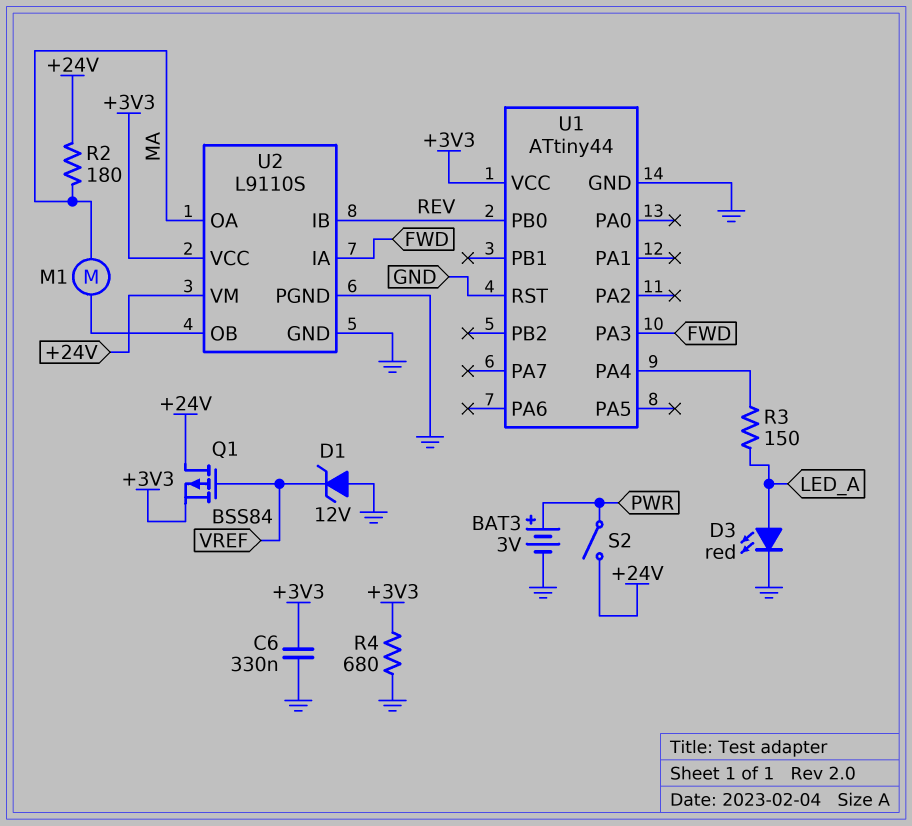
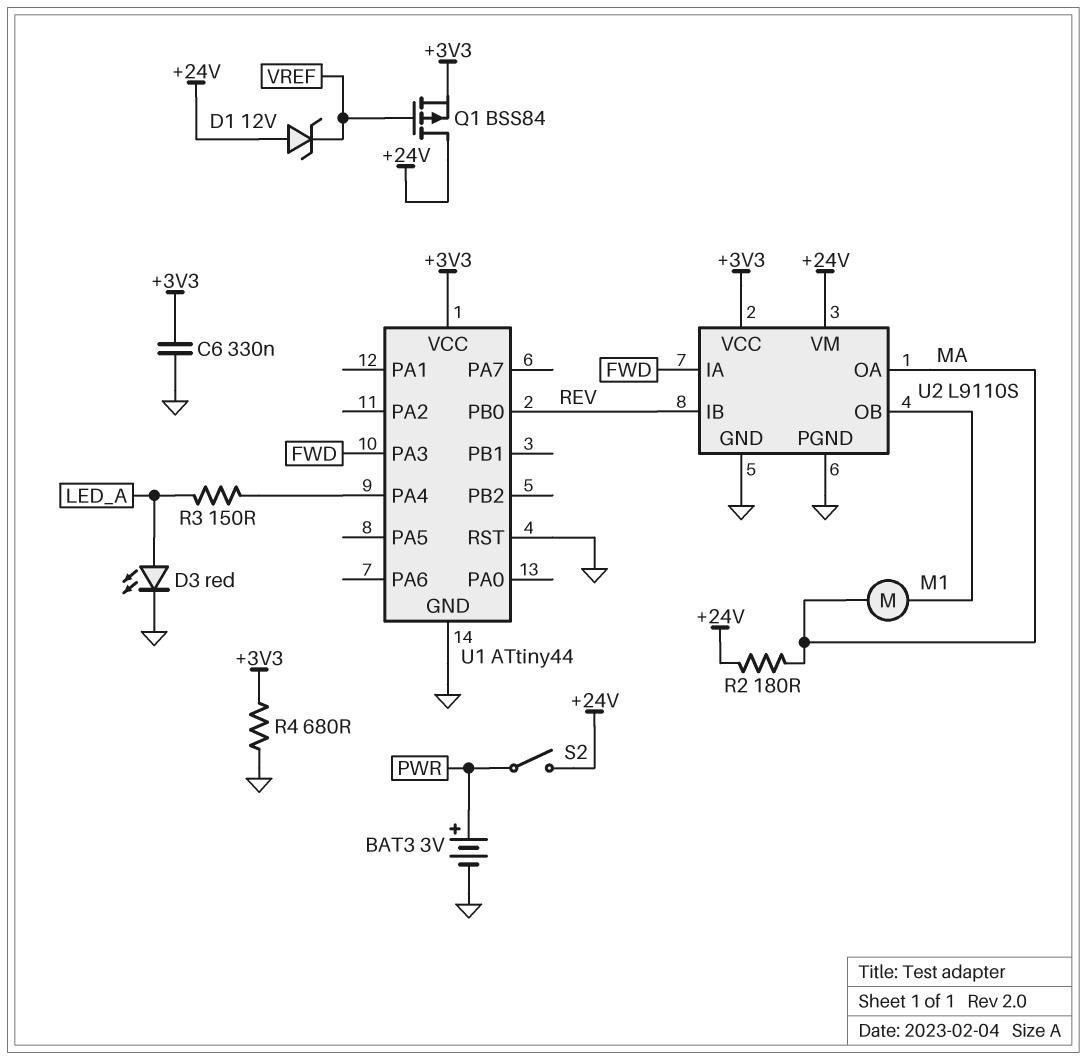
D1: zener 12V (A GND, K VREF) -> zener 12V (A +24V, K VREF)

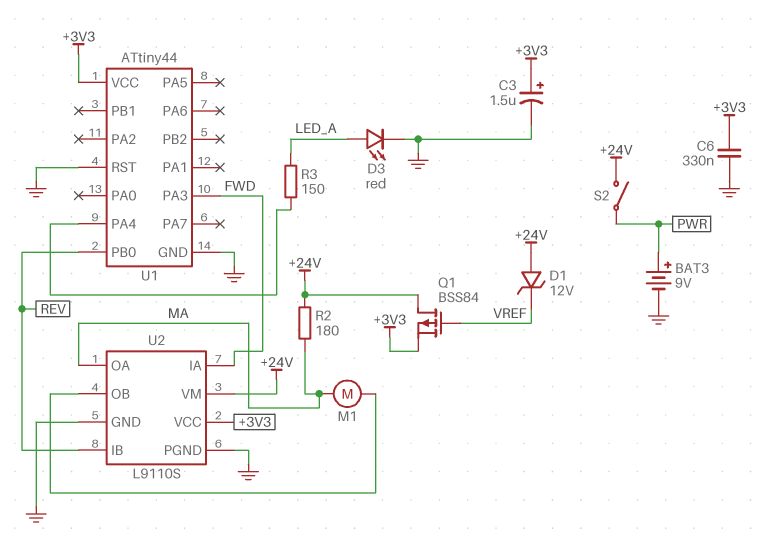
BAT3: 3V (plus PWR, minus GND) -> 9V (plus PWR, minus GND)
C3: none -> 1.5uF (plus +3V3, minus GND)
R4: 680 (+3V3, GND) -> none

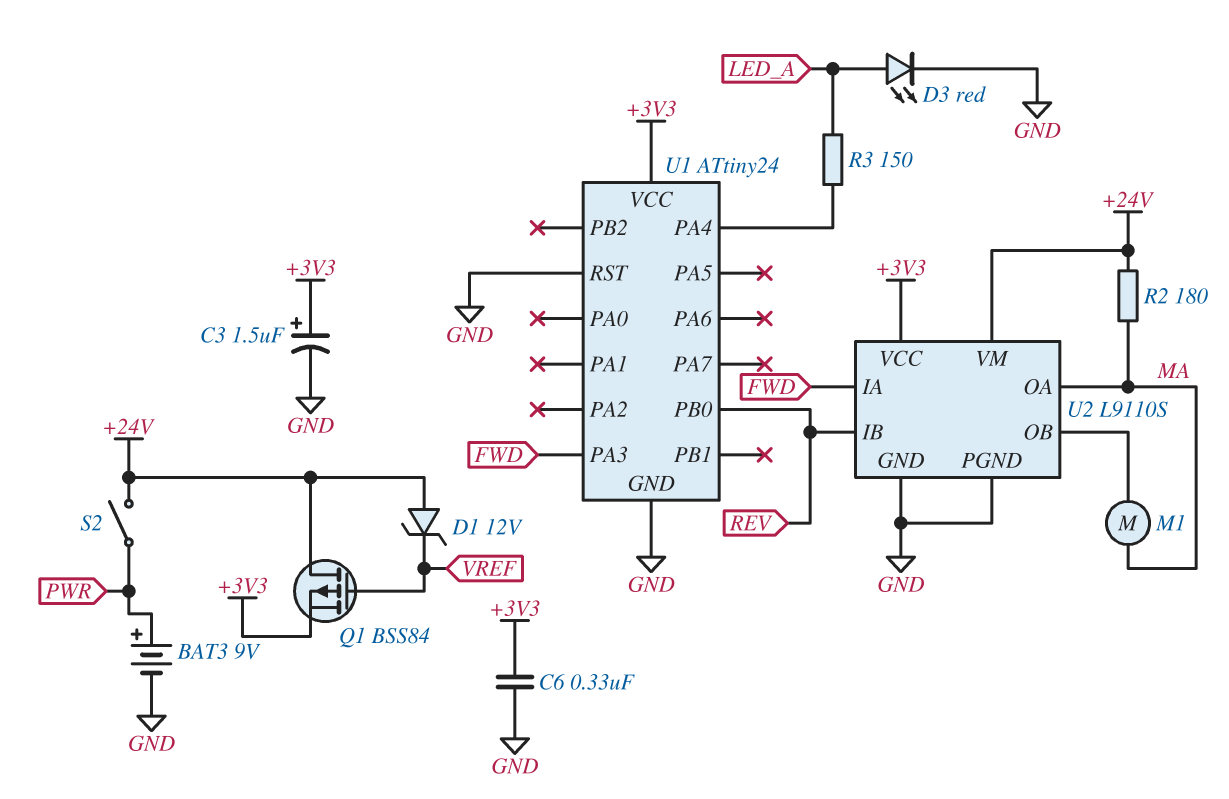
U1: ATtiny44 -> ATtiny24

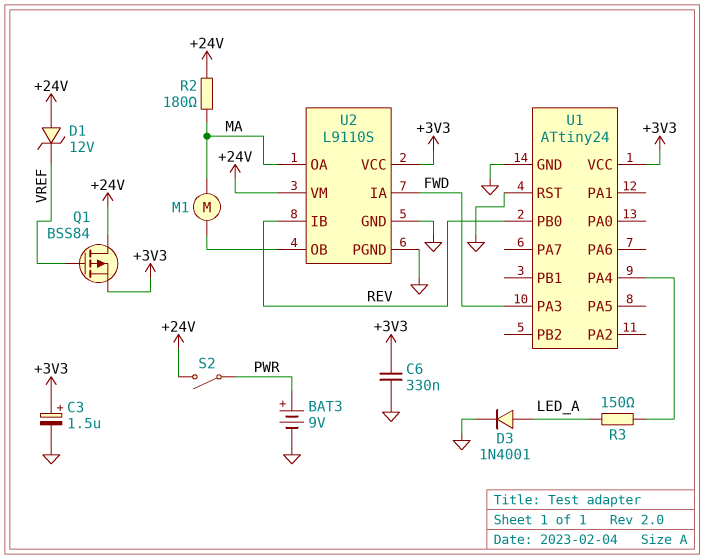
D3: LED red (A LED_A, K GND) -> diode 1N4001 (A LED_A, K GND)

